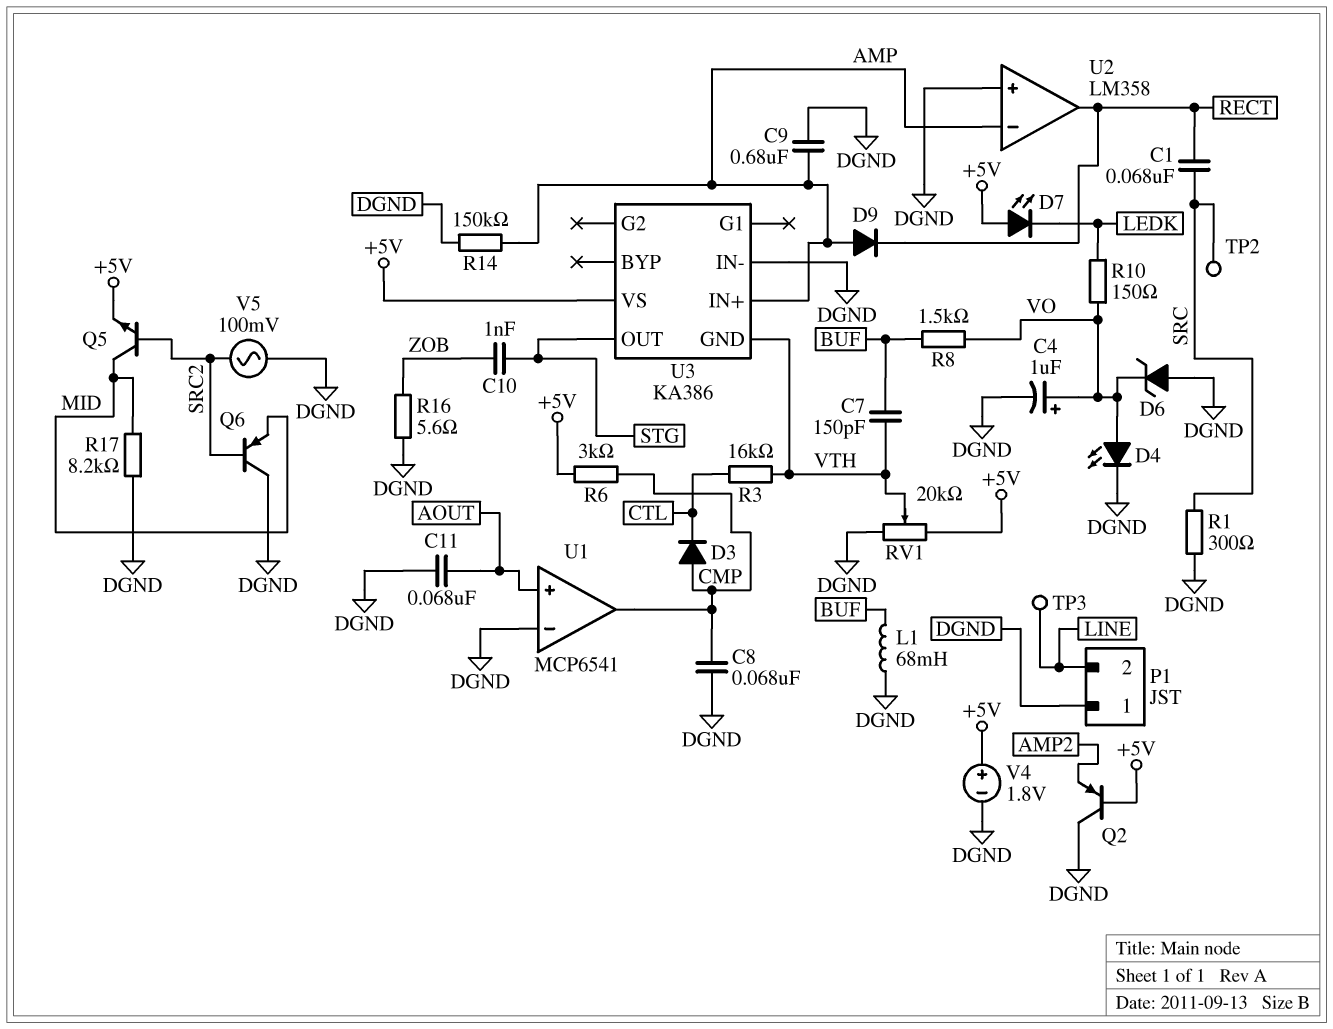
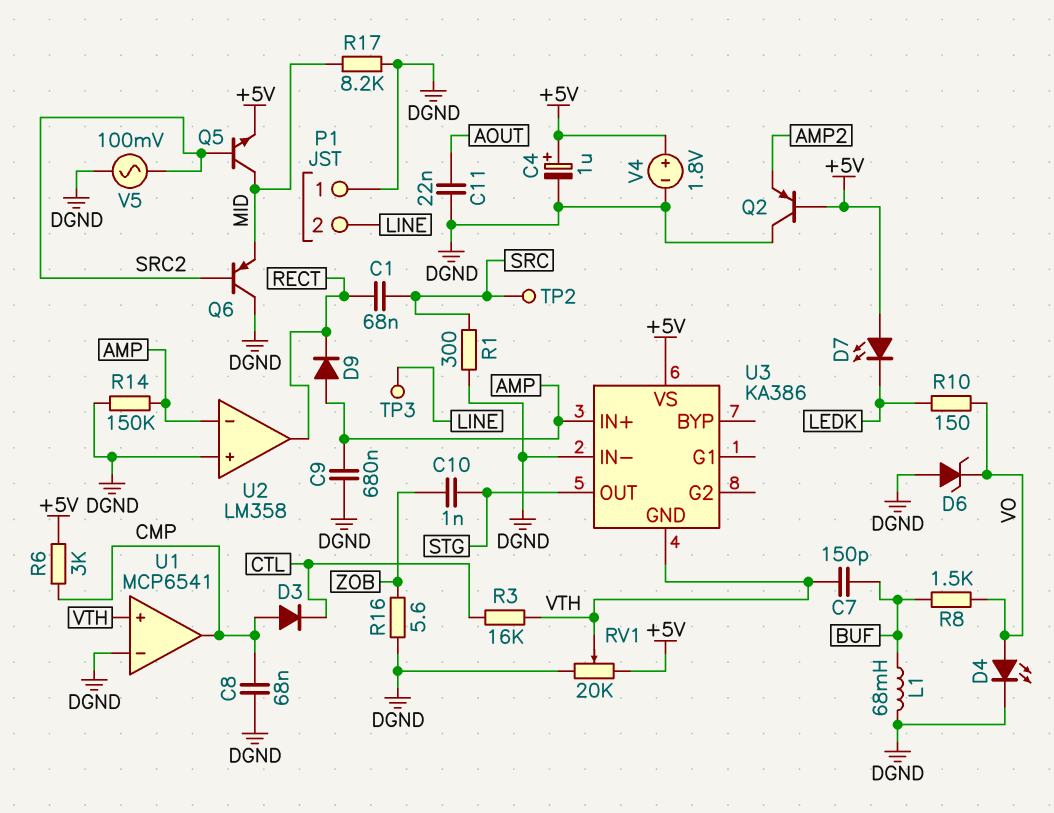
C4: 1uF (plus VO, minus DGND) -> 1uF (plus +5V, minus DGND)
C11: 68nF (AOUT, DGND) -> 22nF (AOUT, DGND)
U1 pin in+: AOUT -> VTH

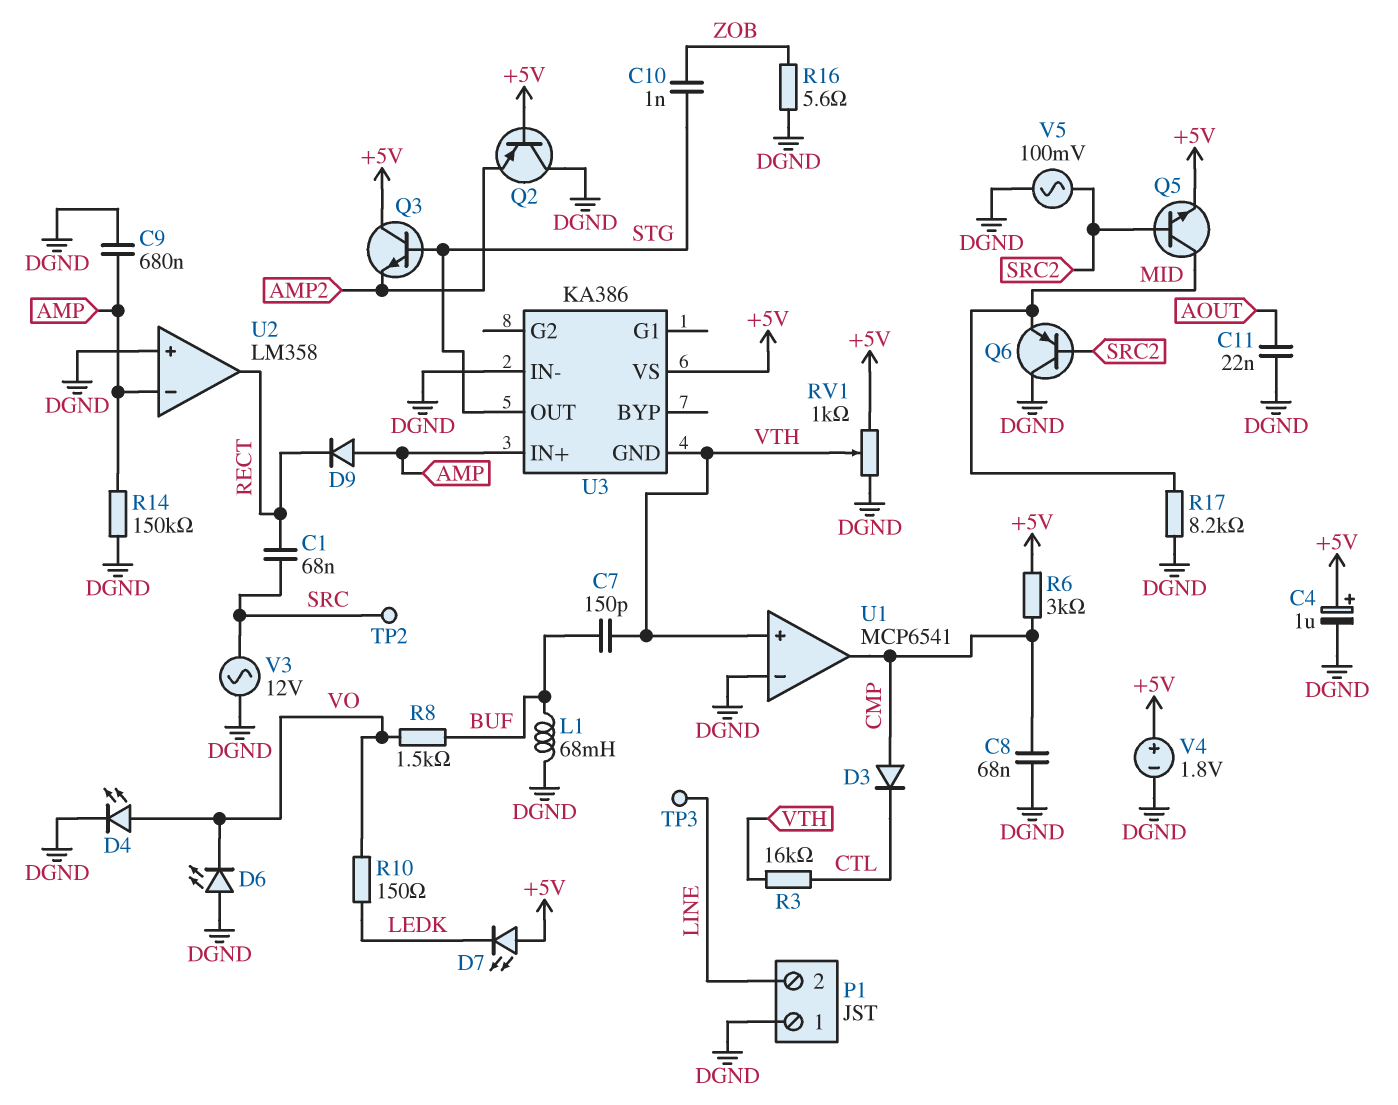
D6: zener (A DGND, K VO) -> LED (A DGND, K VO)
Q3: none -> NPN (B STG, C +5V, E AMP2)
R1: 300 (DGND, SRC) -> none
RV1: 20k (+5V, DGND, wiper VTH) -> 1k (+5V, DGND, wiper VTH)
V3: none -> AC 12V (DGND, SRC)

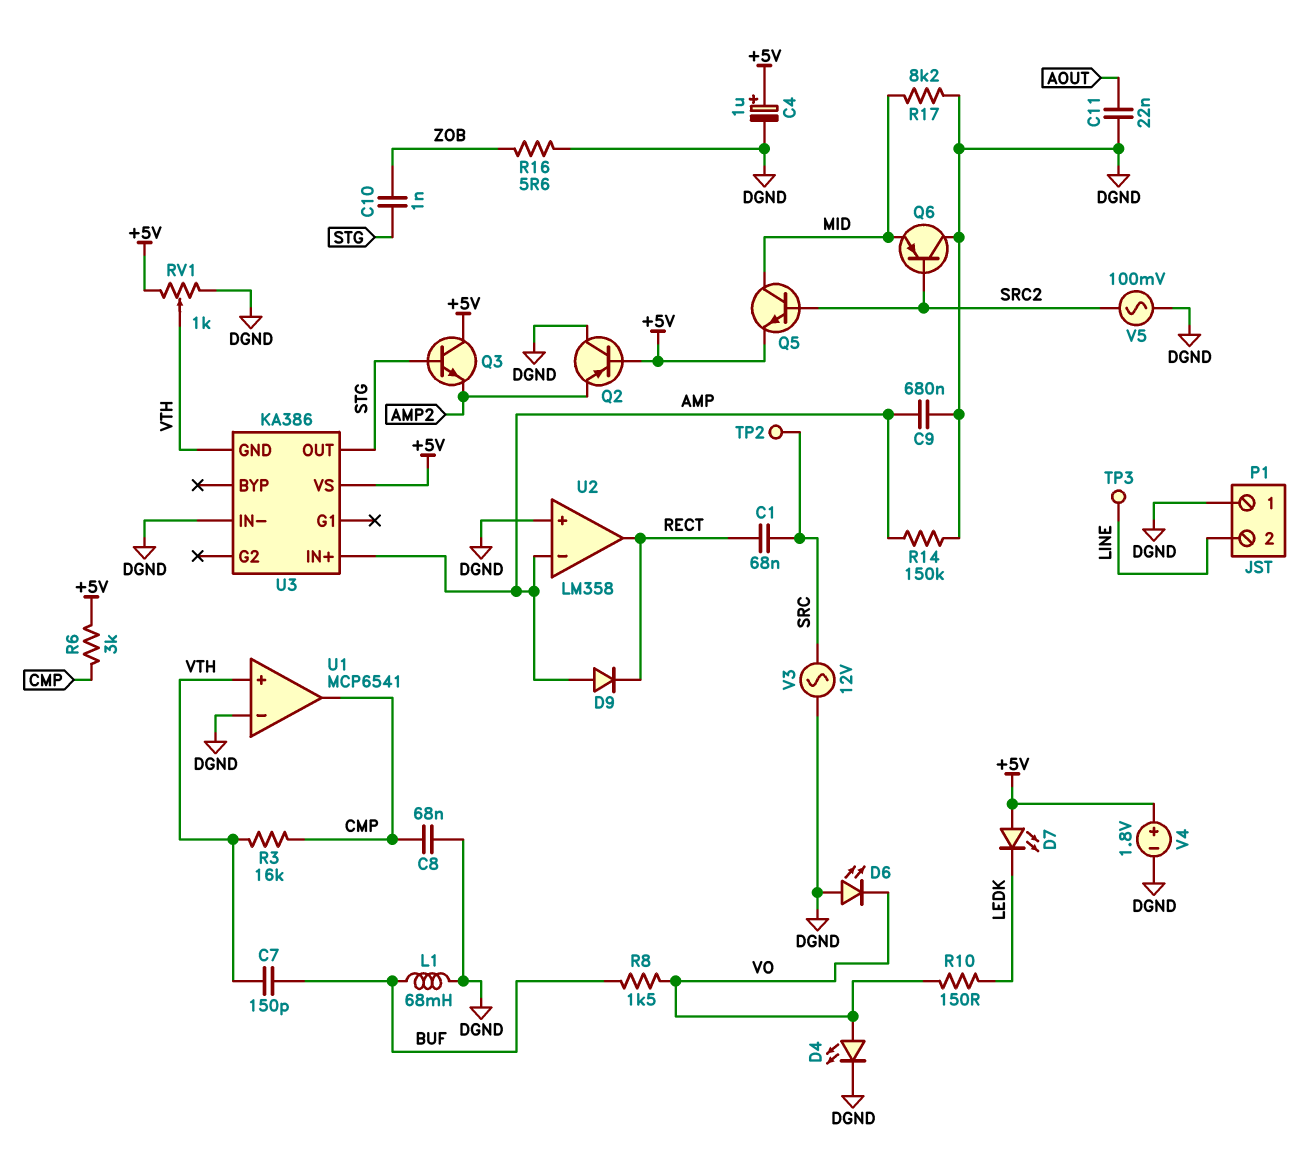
D3: diode (A CMP, K CTL) -> none
R3: 16k (CTL, VTH) -> 16k (CMP, VTH)

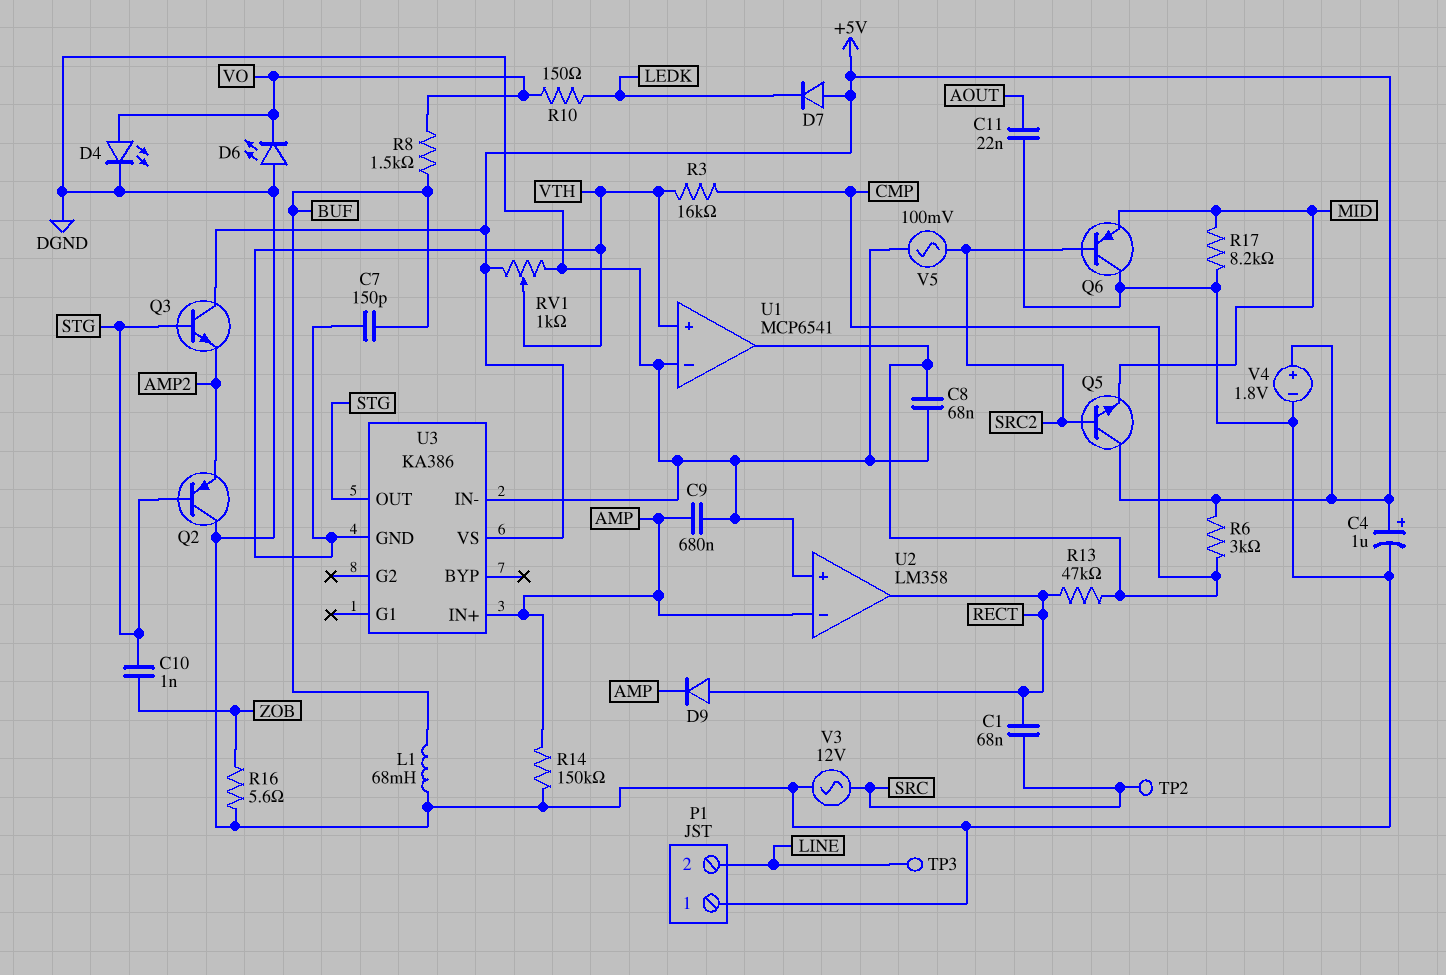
D7: LED (A +5V, K LEDK) -> diode (A +5V, K LEDK)
D9: diode (A AMP, K RECT) -> diode (A RECT, K AMP)
Q2: PNP (B +5V, C DGND, E AMP2) -> PNP (B STG, C DGND, E AMP2)
Q5: NPN (B SRC2, C MID, E +5V) -> NPN (B SRC2, C +5V, E MID)
R13: none -> 47k (CMP, RECT)

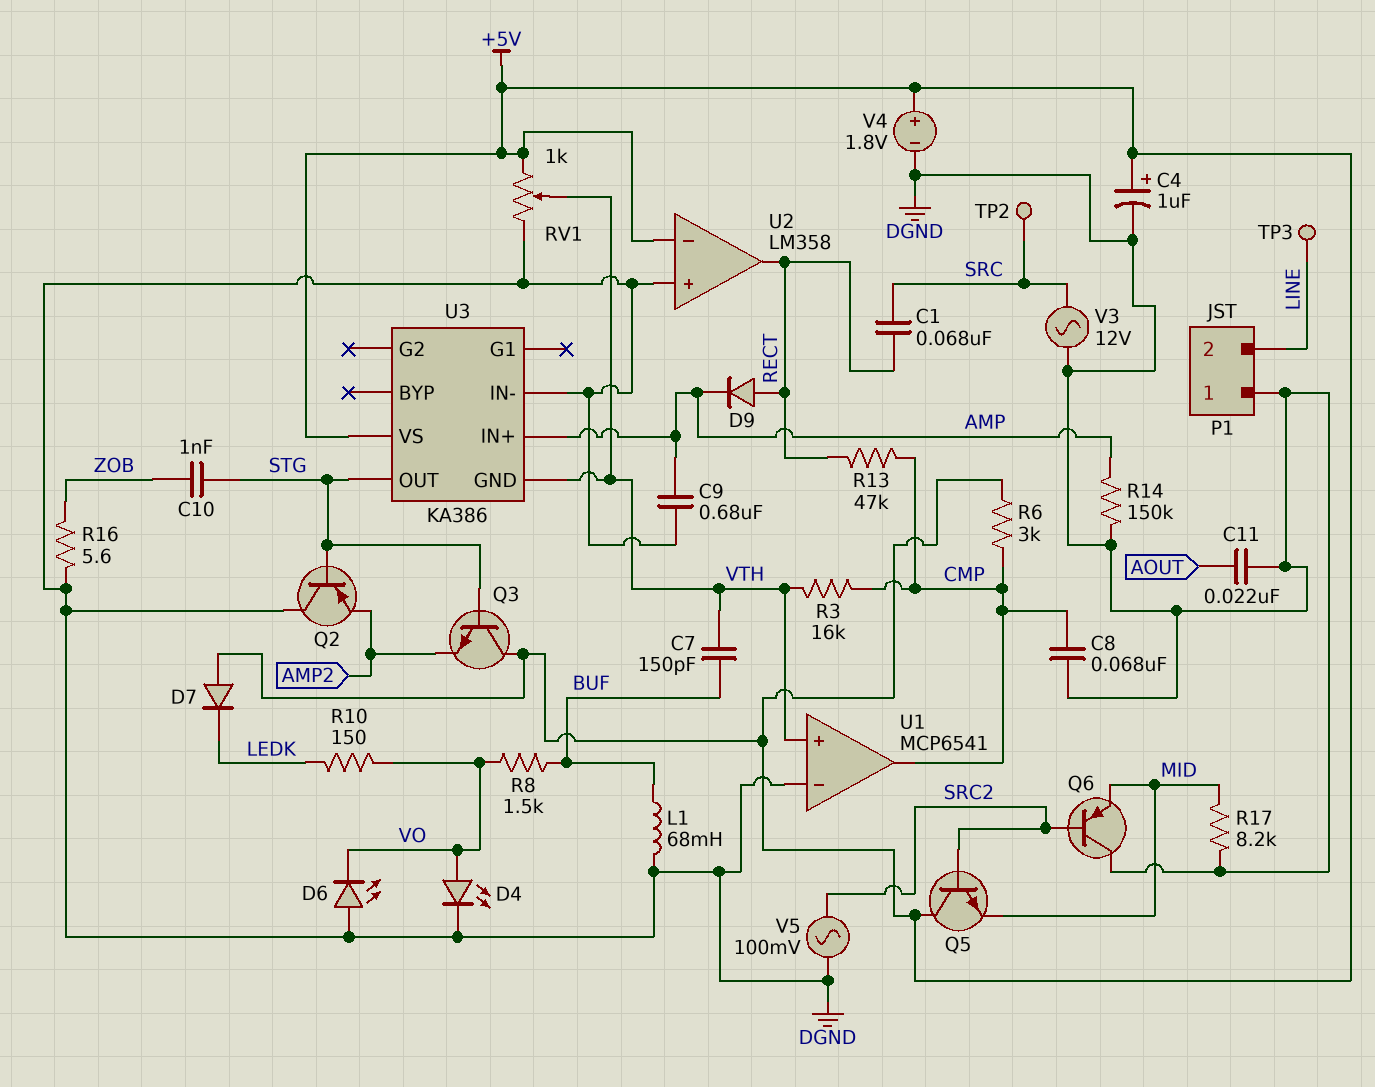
U2 pin in-: AMP -> +5V

